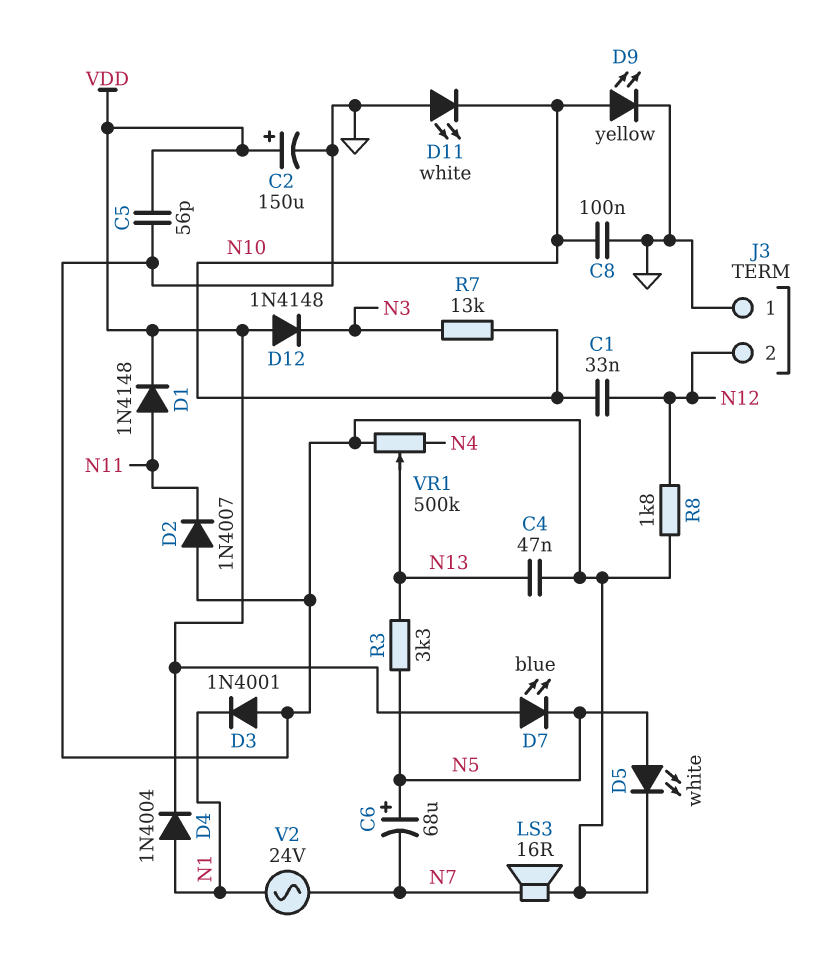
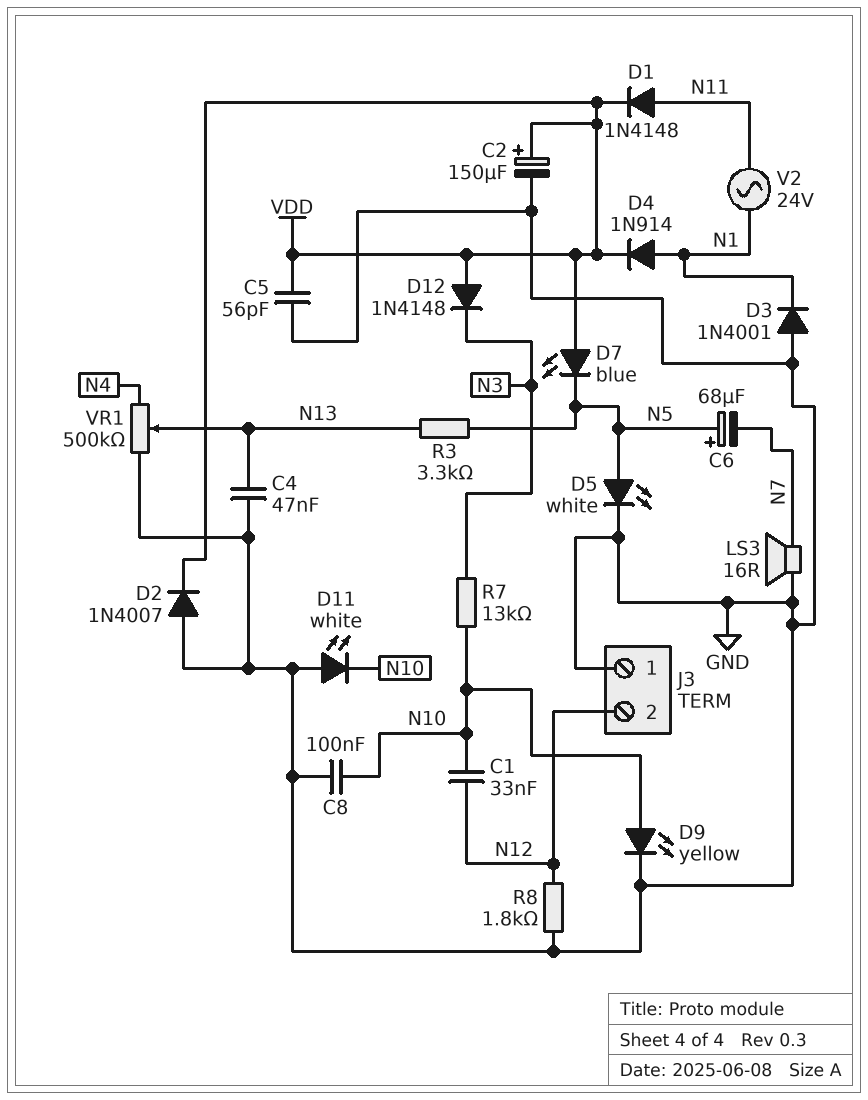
D2: diode 1N4007 (A GND, K N11) -> diode 1N4007 (A GND, K VDD)
D4: diode 1N4004 (A N1, K VDD) -> diode 1N914 (A N1, K VDD)
V2: AC 24V (N1, N7) -> AC 24V (N1, N11)

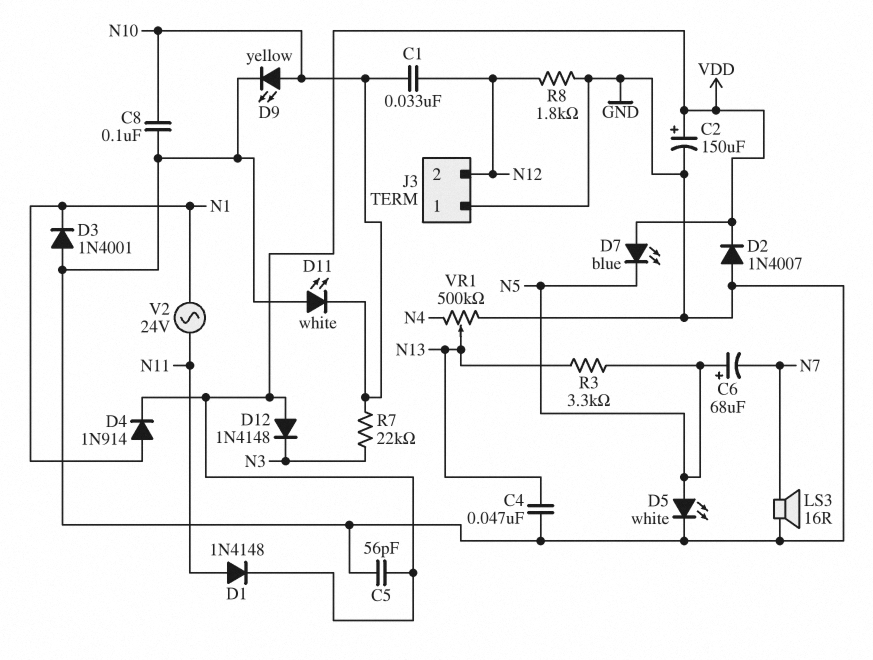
R7: 13k (N3, N10) -> 22k (N3, N10)

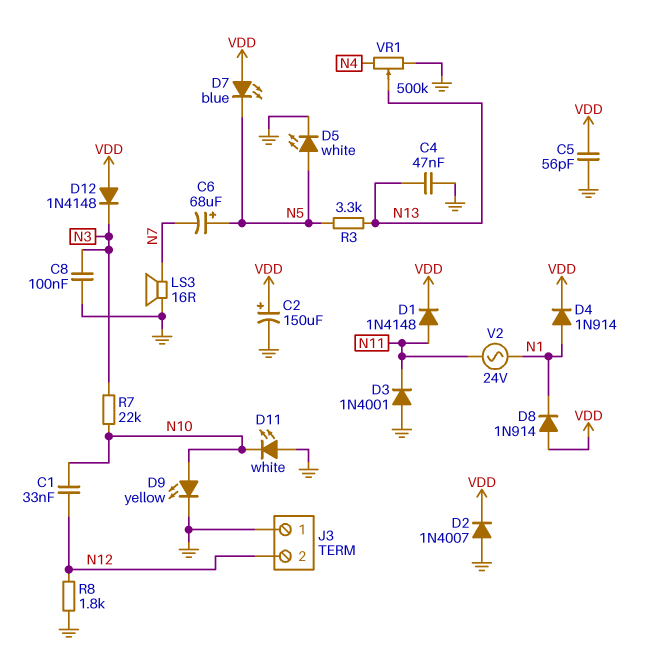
C8: 100nF (GND, N10) -> 100nF (GND, N3)
D3: diode 1N4001 (A GND, K N1) -> diode 1N4001 (A GND, K N11)
D8: none -> diode 1N914 (A VDD, K N1)

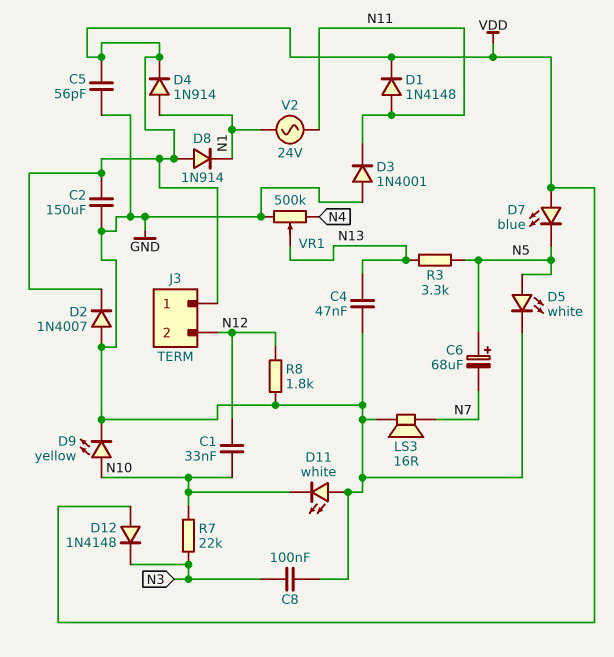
C2: 150uF (plus VDD, minus GND) -> 150uF (GND, VDD)
J3 pin 1: GND -> VDD

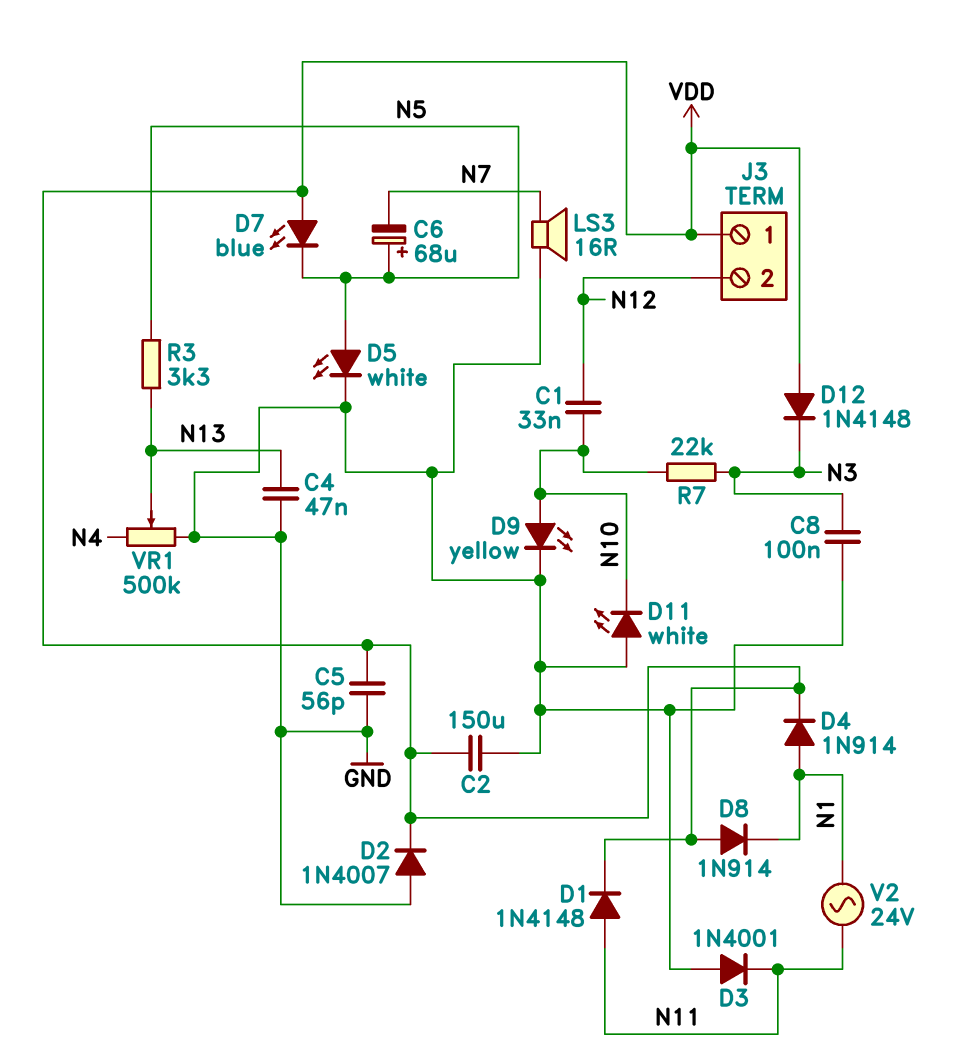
R8: 1.8k (GND, N12) -> none

